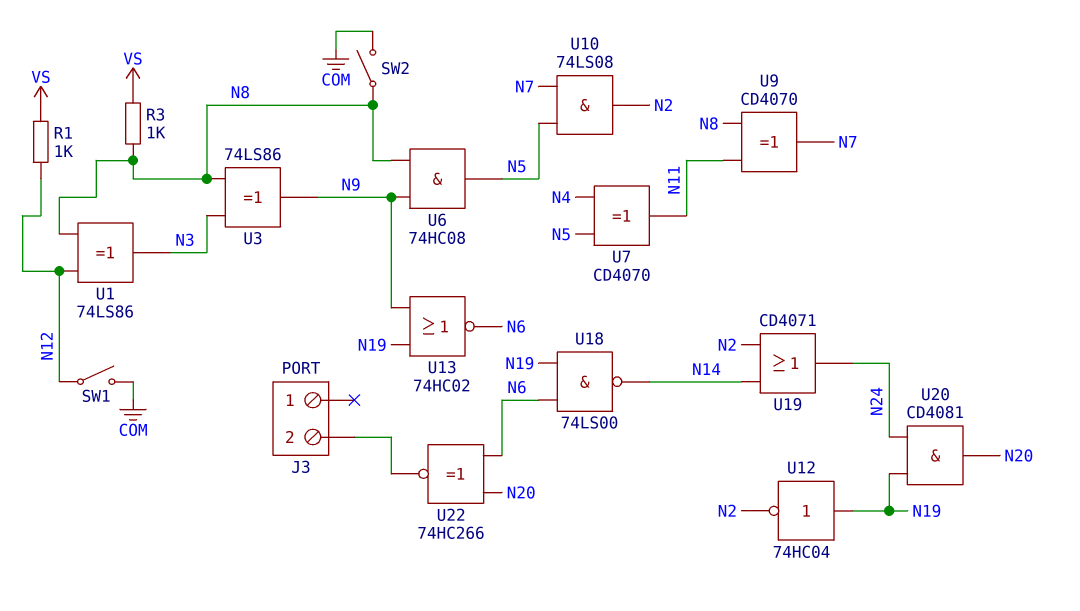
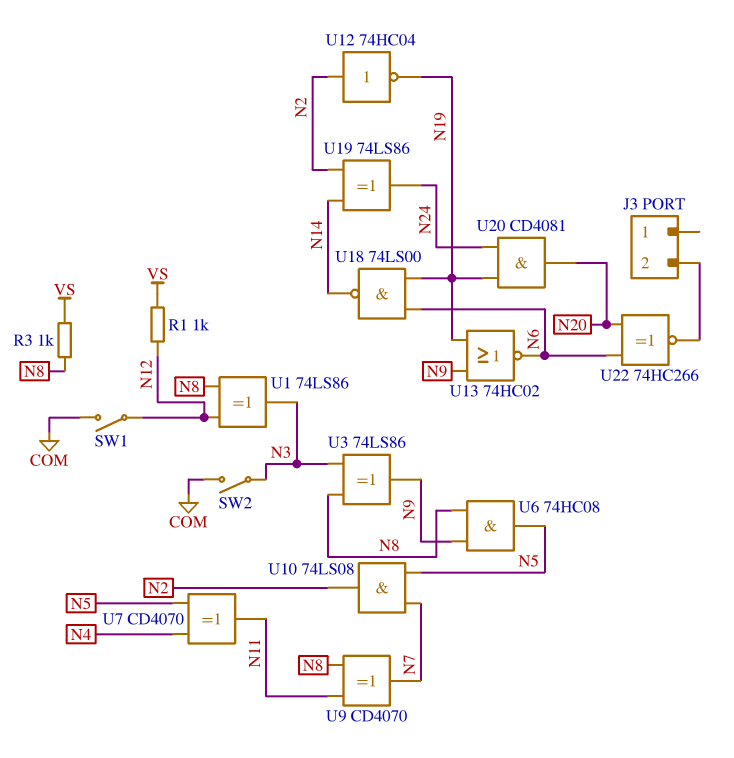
SW2: switch (COM, N8) -> switch (COM, N3)
U12: NOT 74HC04 (in N19, out N2) -> NOT 74HC04 (in N2, out N19)
U19: OR CD4071 (in N2, in N14, out N24) -> XOR 74LS86 (in N2, in N14, out N24)

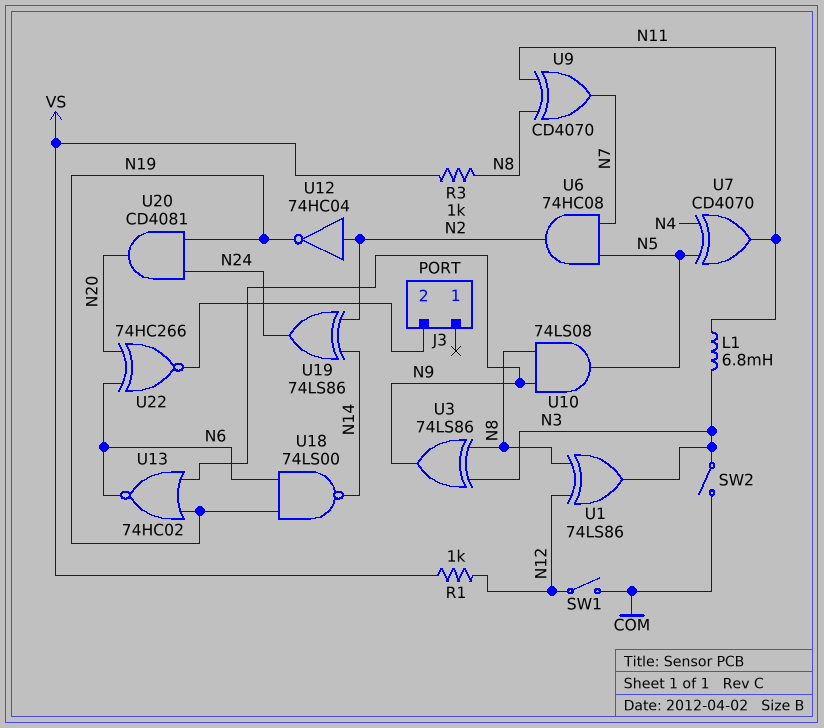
L1: none -> 6.8mH (N3, N11)
U6: AND 74HC08 (in N8, in N9, out N5) -> AND 74HC08 (in N5, in N7, out N2)
U10: AND 74LS08 (in N5, in N7, out N2) -> AND 74LS08 (in N8, in N9, out N5)

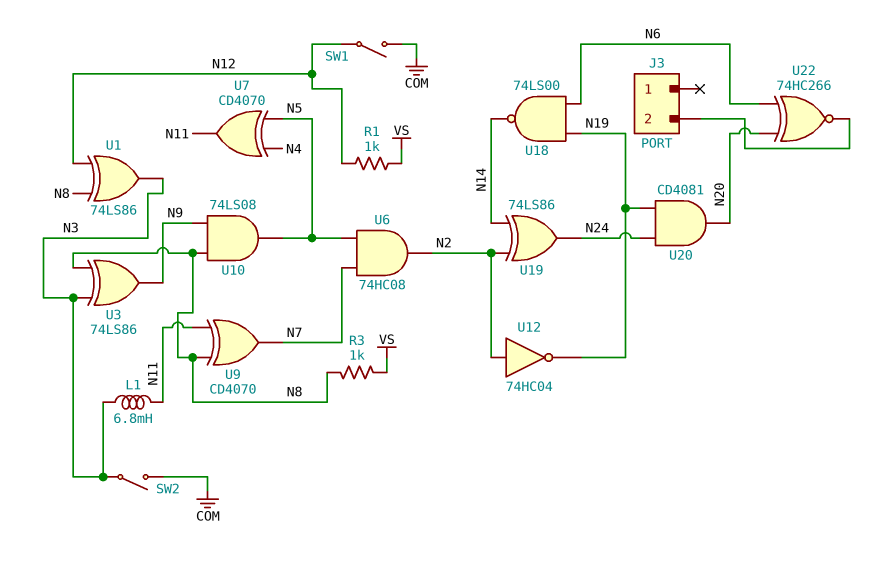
U13: NOR 74HC02 (in N9, in N19, out N6) -> none

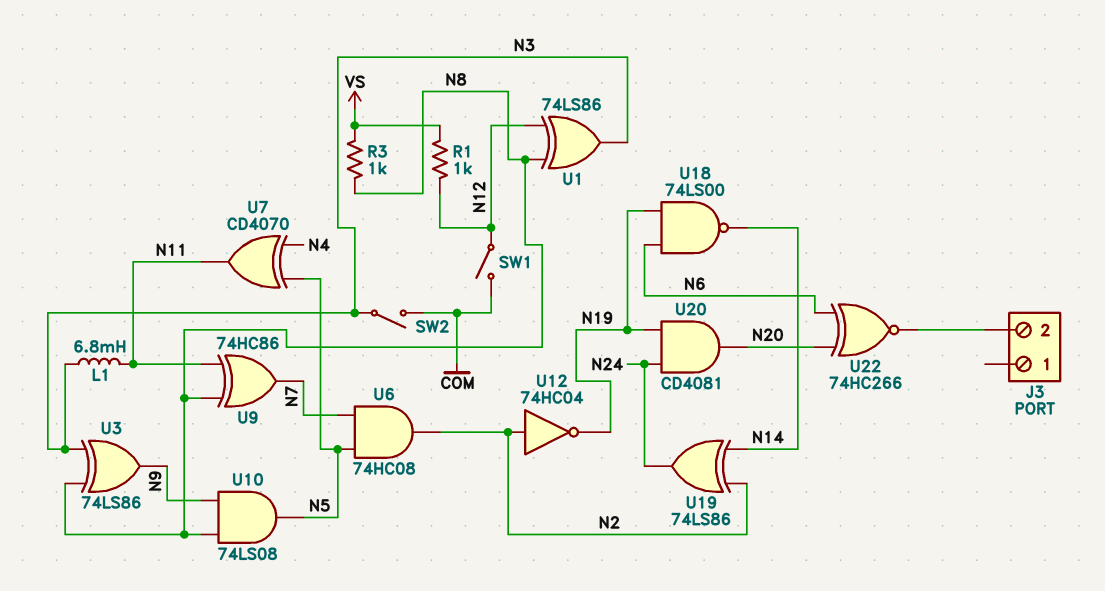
U9: XOR CD4070 (in N8, in N11, out N7) -> XOR 74HC86 (in N8, in N11, out N7)

